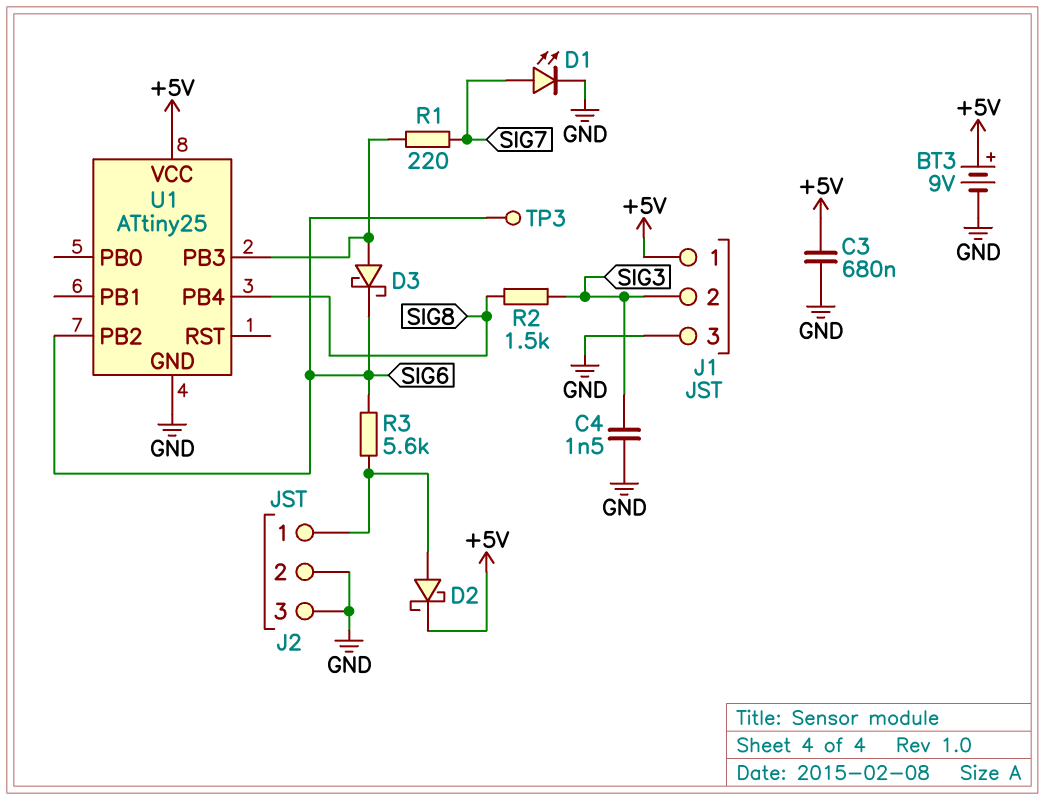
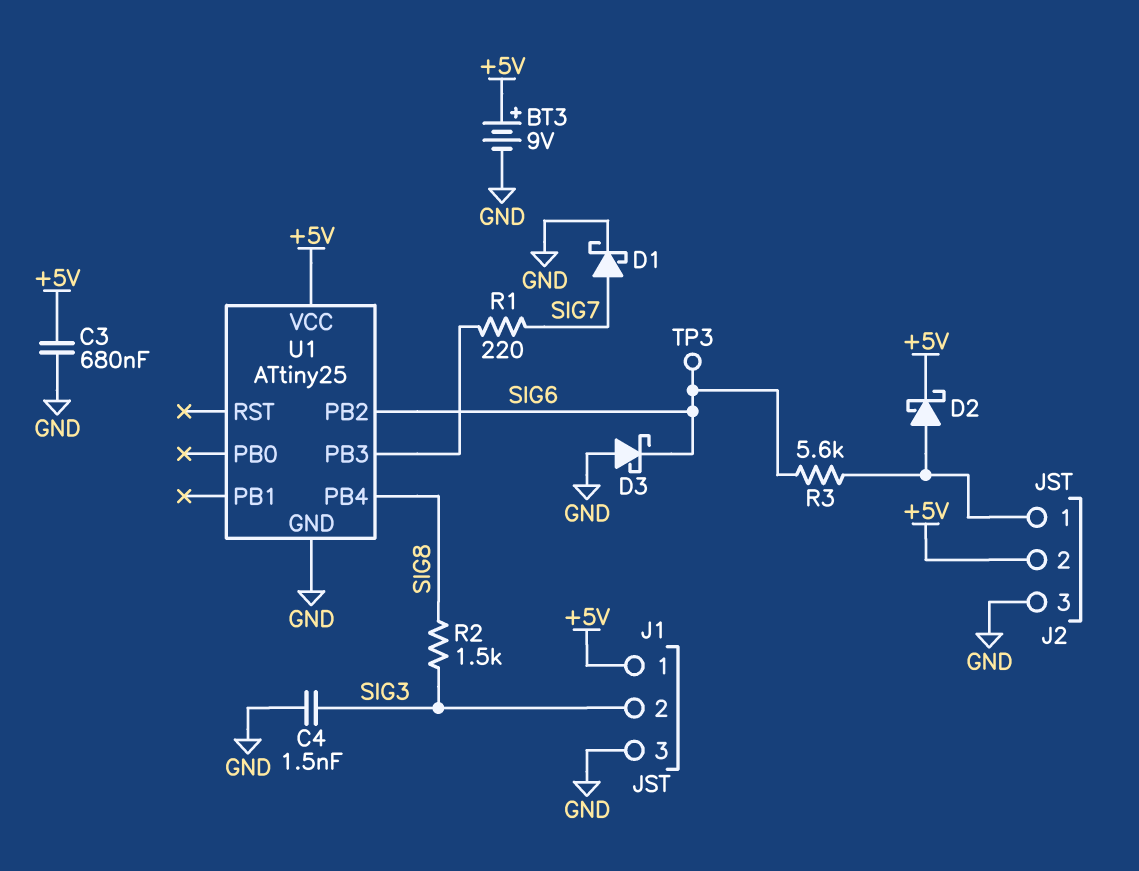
D1: LED (A SIG7, K GND) -> schottky (A SIG7, K GND)
D3: schottky (A U1/PB3, K SIG6) -> schottky (A GND, K SIG6)
J2 pin 2: GND -> +5V

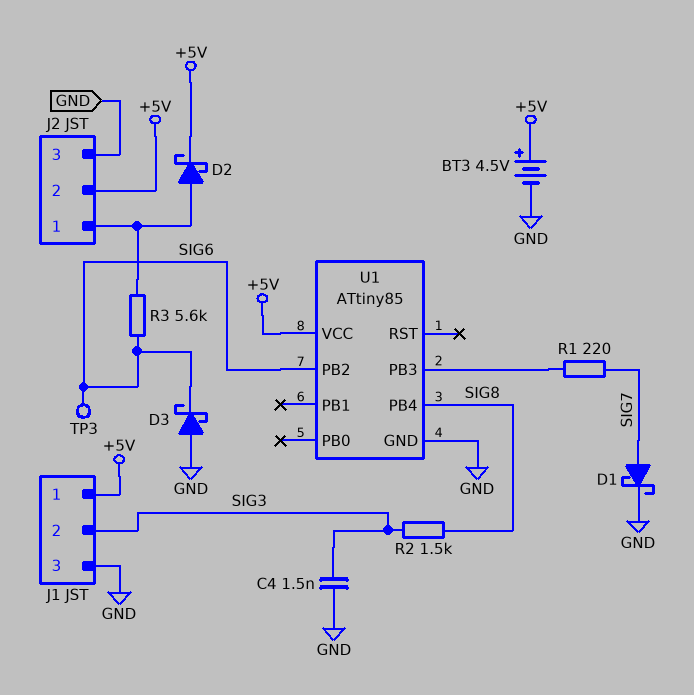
BT3: 9V (plus +5V, minus GND) -> 4.5V (plus +5V, minus GND)
C3: 680nF (+5V, GND) -> none
U1: ATtiny25 -> ATtiny85

